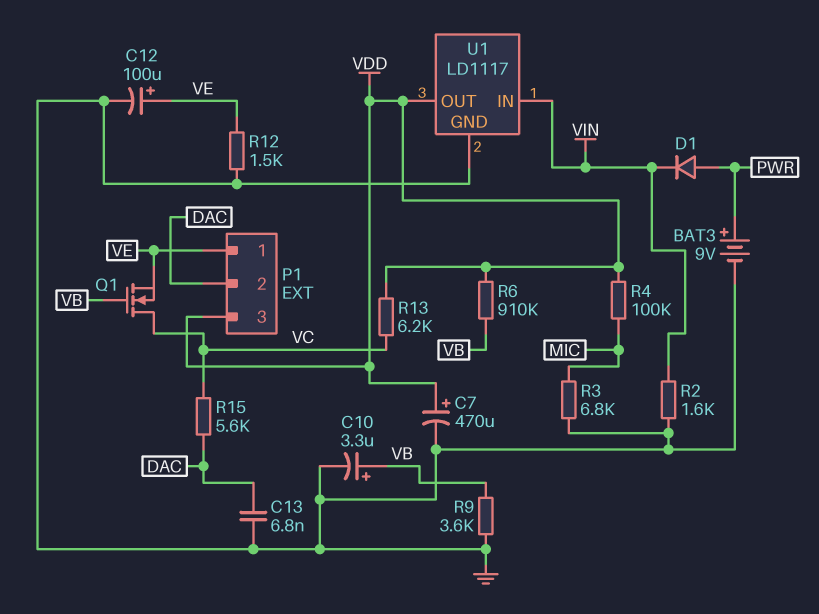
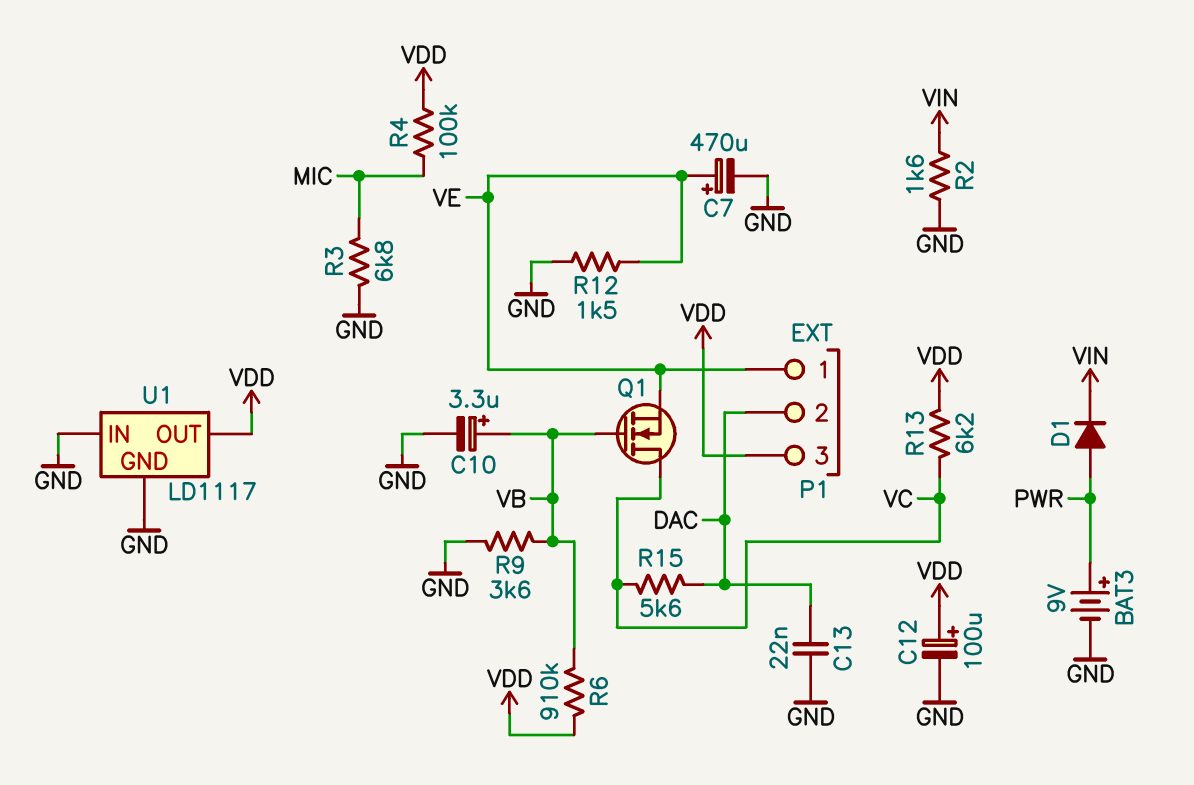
C7: 470uF (plus VDD, minus GND) -> 470uF (plus VE, minus GND)
C12: 100uF (plus VE, minus GND) -> 100uF (plus VDD, minus GND)
C13: 6.8nF (DAC, GND) -> 22nF (DAC, GND)
U1 pin IN: VIN -> GND

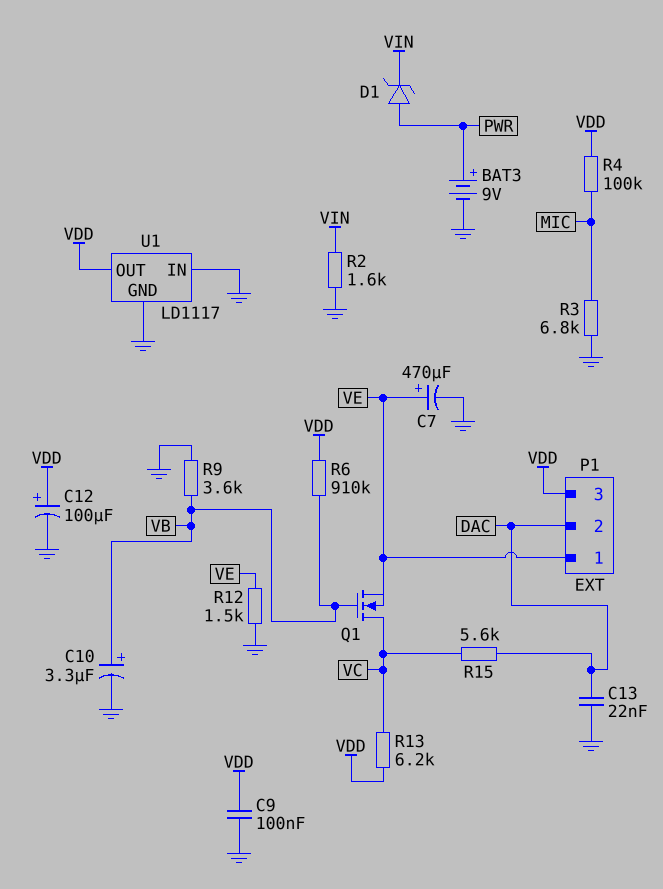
C9: none -> 100nF (GND, VDD)
D1: diode (A PWR, K VIN) -> zener (A PWR, K VIN)

